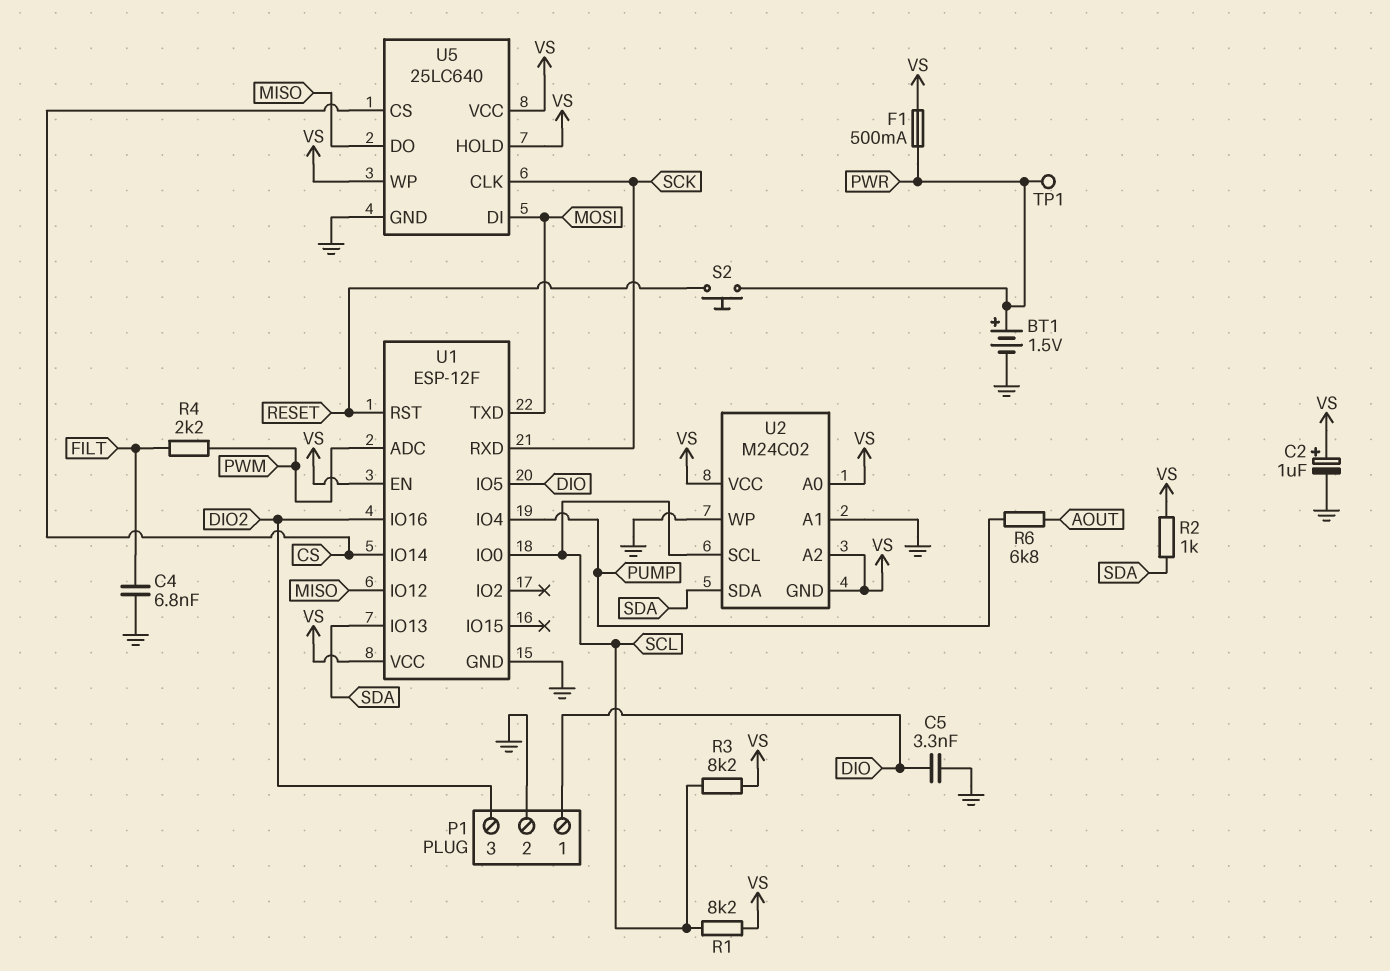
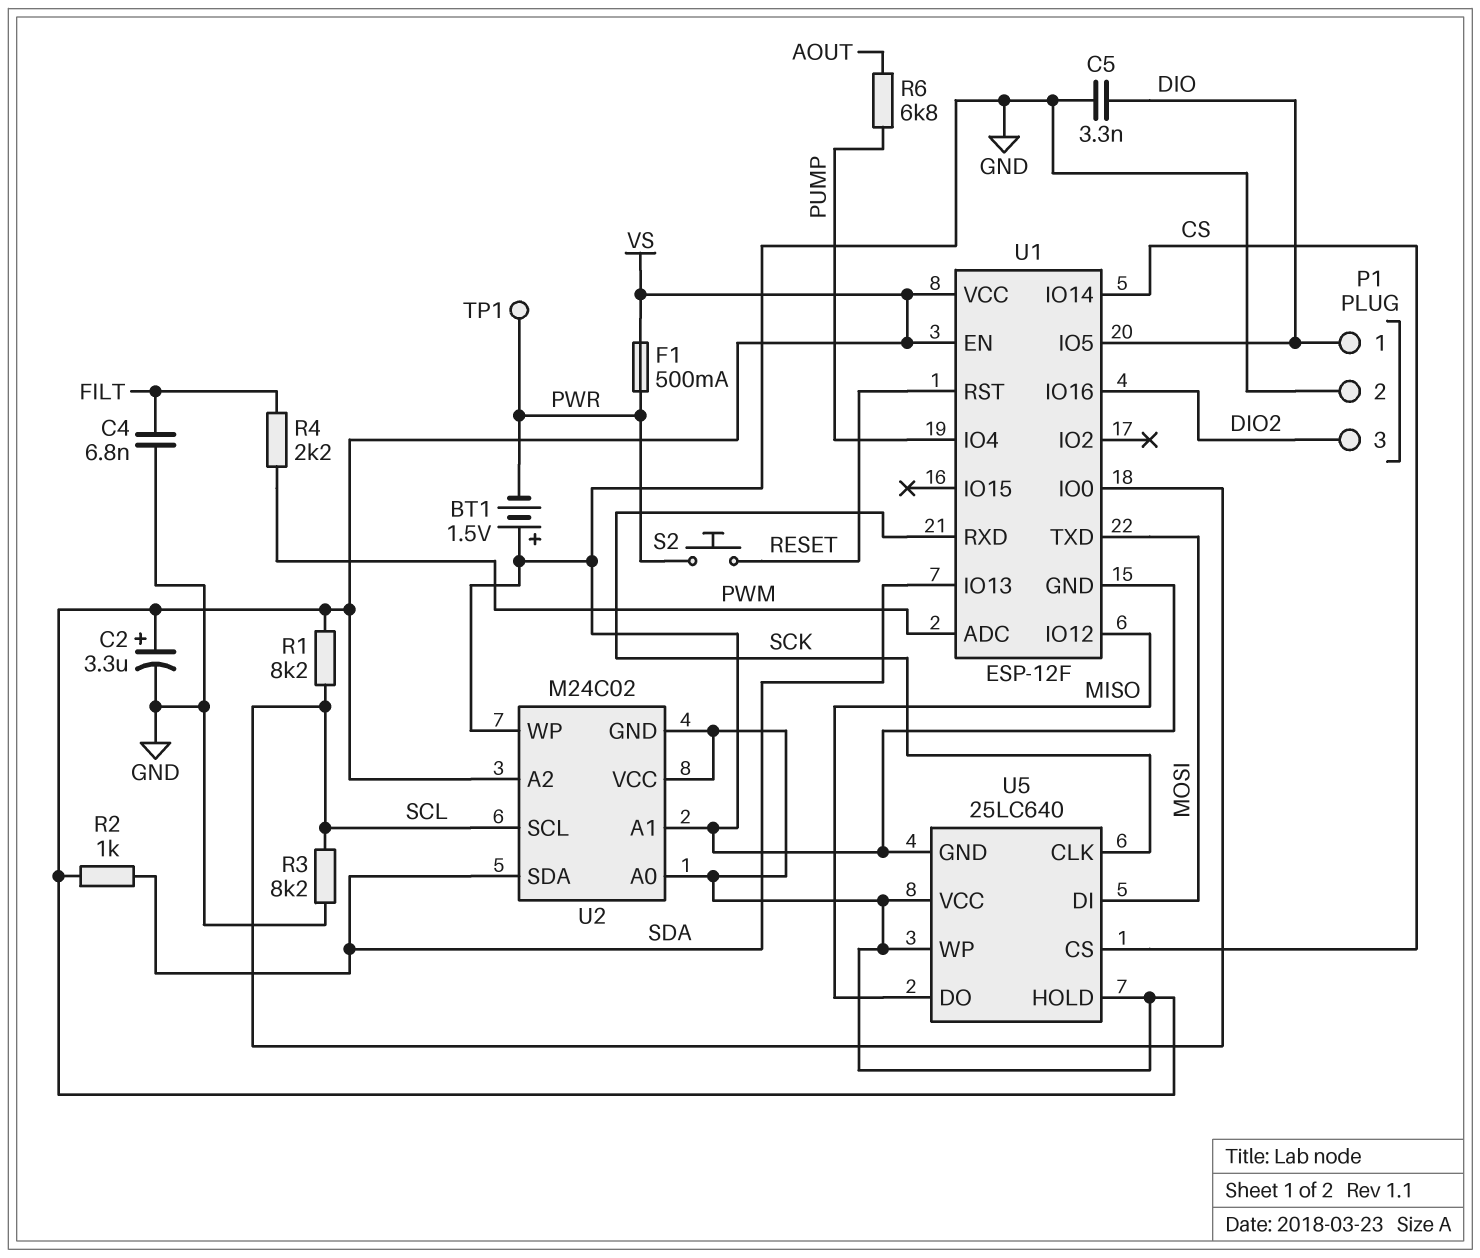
BT1: 1.5V (plus PWR, minus GND) -> 1.5V (plus GND, minus PWR)
C2: 1uF (plus VS, minus GND) -> 3.3uF (plus VS, minus GND)
R3: 8.2k (SCL, VS) -> 8.2k (GND, SCL)

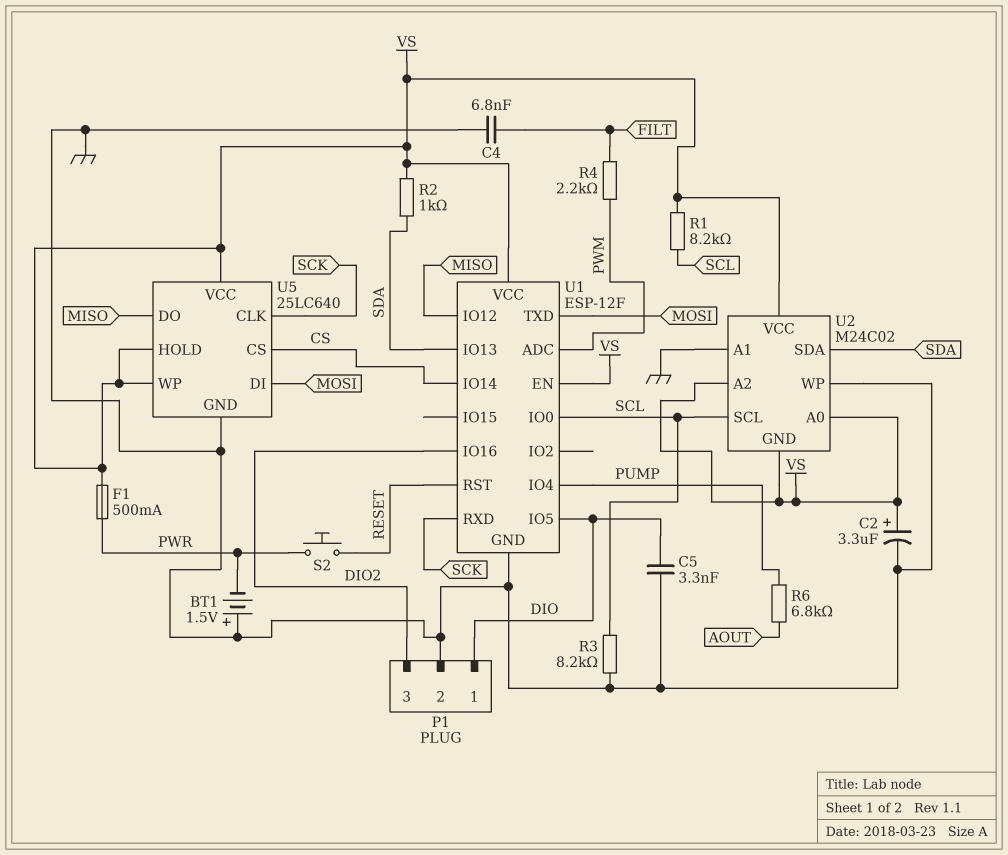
TP1: test point (PWR) -> none

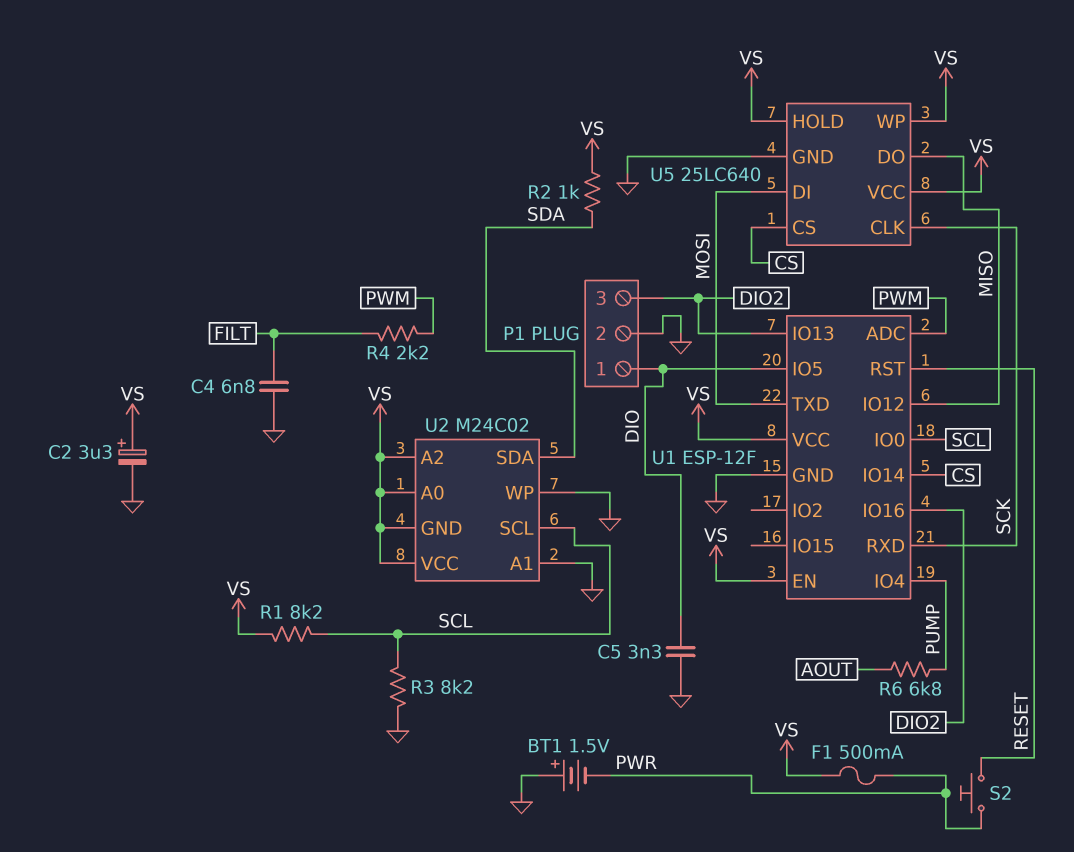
U1 pin IO13: SDA -> DIO2

